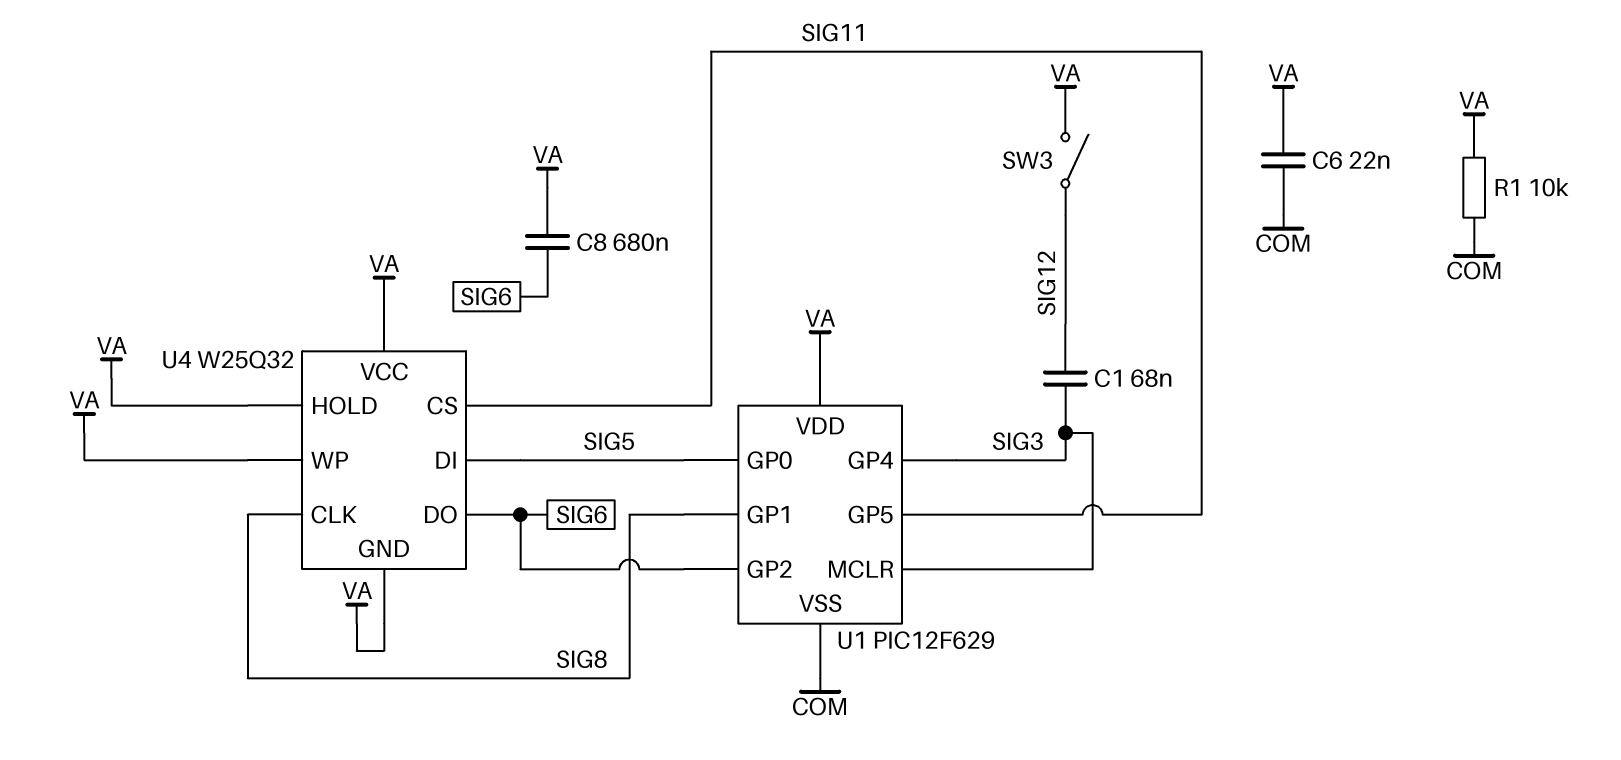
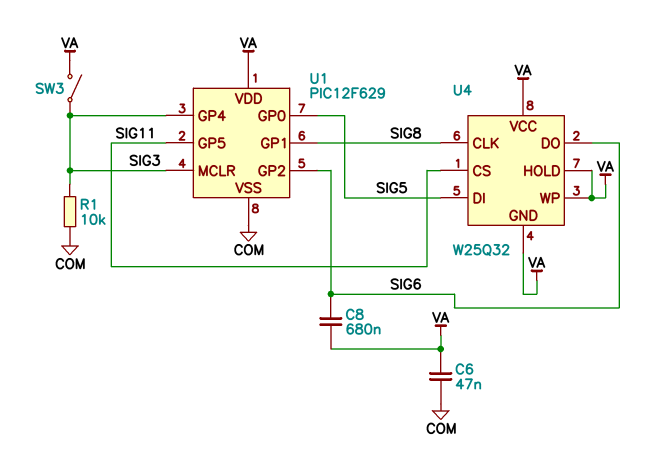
C1: 68nF (SIG3, SIG12) -> none
C6: 22nF (COM, VA) -> 47nF (COM, VA)
R1: 10k (COM, VA) -> 10k (COM, SIG3)
SW3: switch (SIG12, VA) -> switch (SIG3, VA)

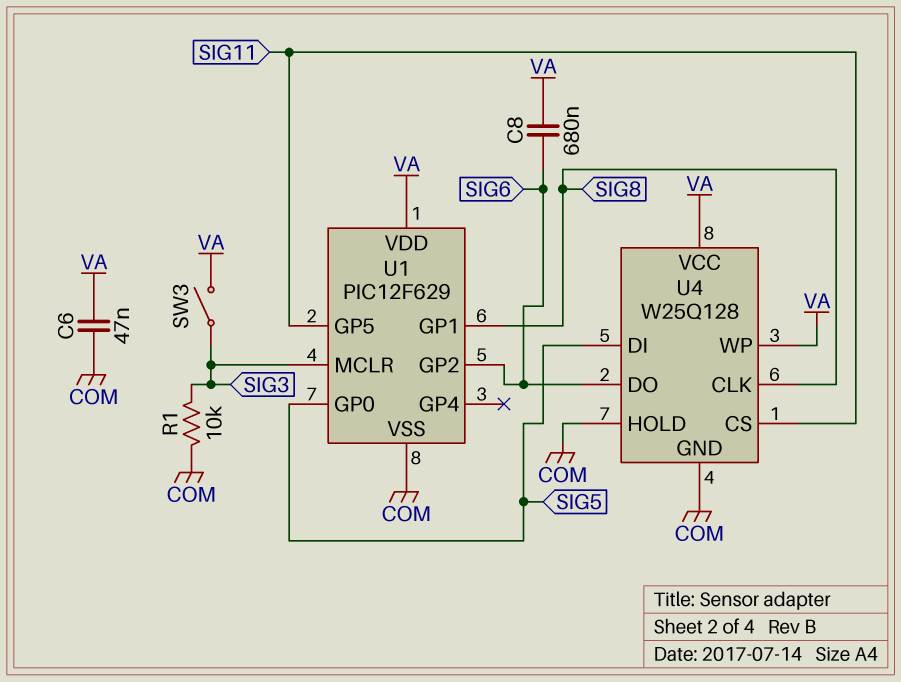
U1 pin GP4: SIG3 -> none
U4: W25Q32 -> W25Q128
U4 pin GND: VA -> COM
U4 pin HOLD: VA -> COM

